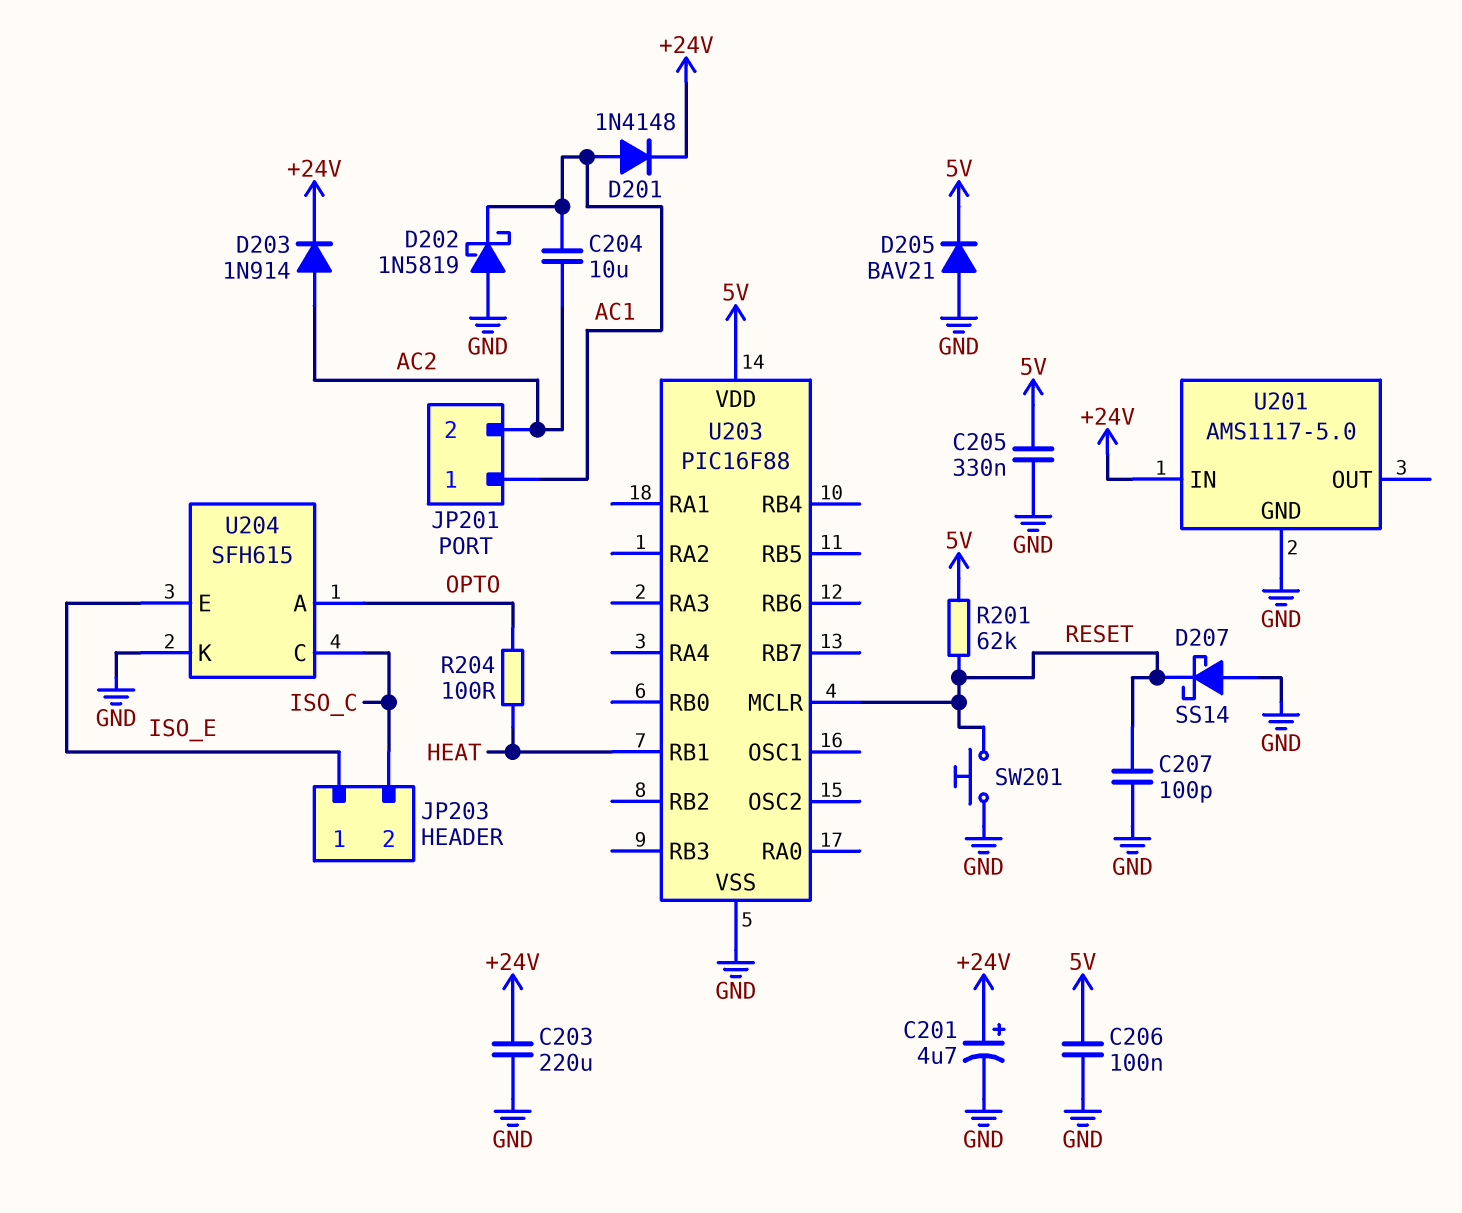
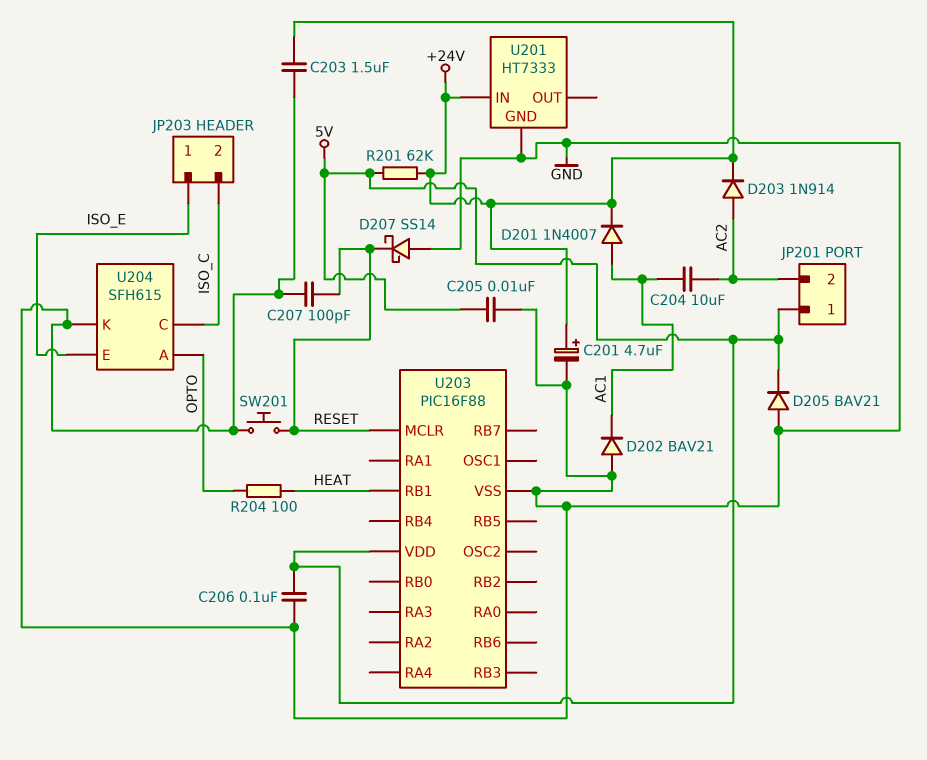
C203: 220uF (+24V, GND) -> 1.5uF (+24V, GND)
C205: 330nF (5V, GND) -> 10nF (5V, GND)
D201: diode 1N4148 (A AC1, K +24V) -> diode 1N4007 (A AC1, K +24V)
D202: schottky 1N5819 (A GND, K AC1) -> diode BAV21 (A GND, K AC1)
JP201 pin 1: AC1 -> 5V
R201: 62k (5V, RESET) -> 62k (+24V, 5V)
U201: AMS1117-5.0 -> HT7333

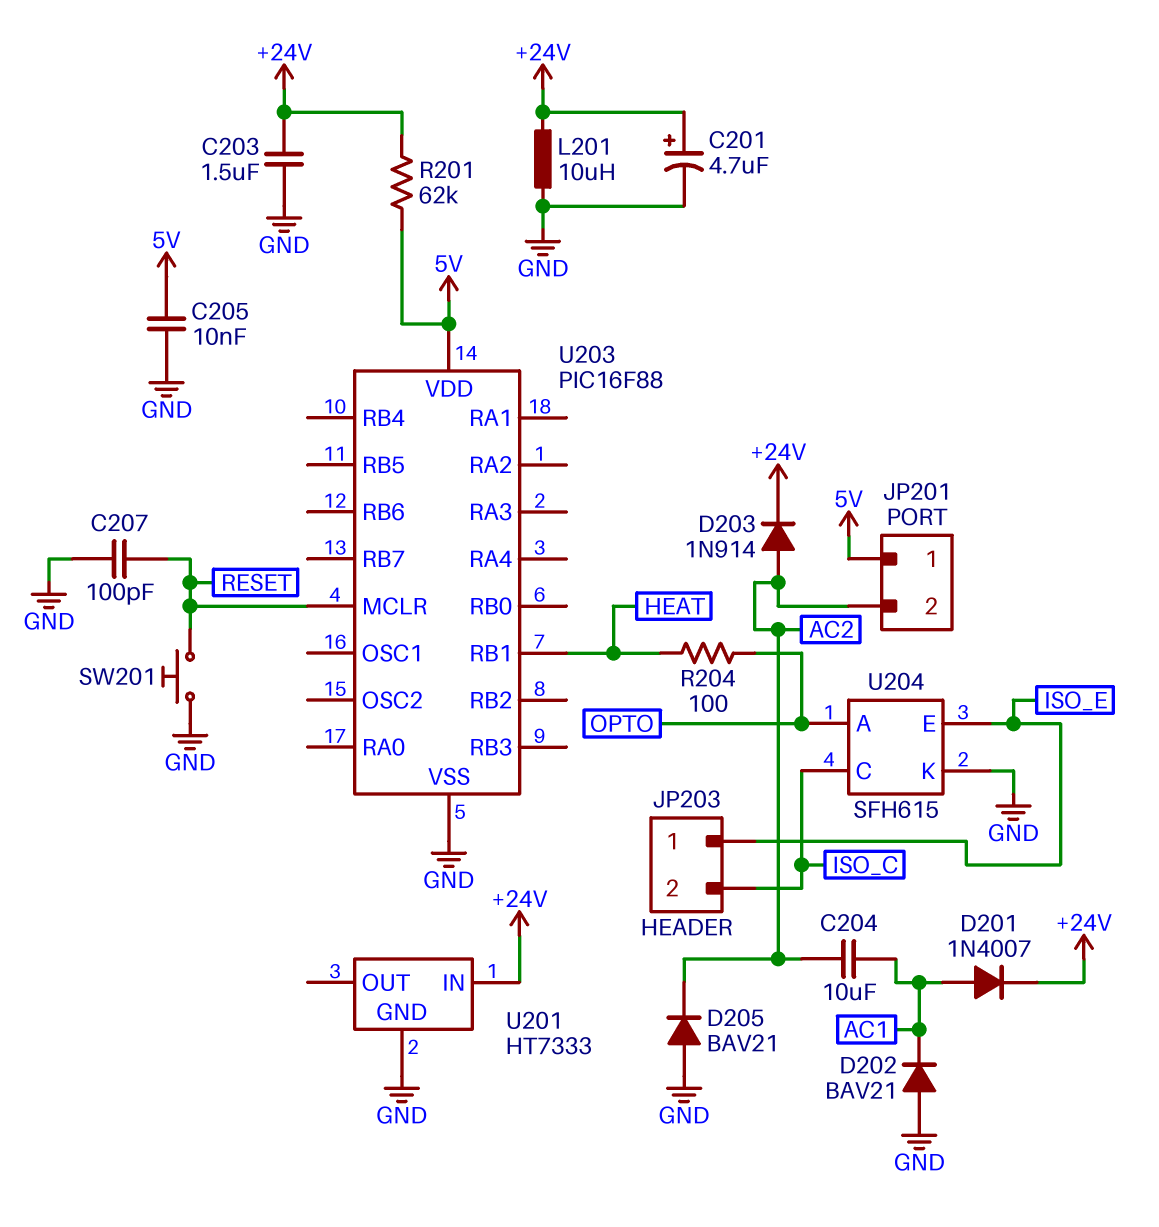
C206: 100nF (5V, GND) -> none
D205: diode BAV21 (A GND, K 5V) -> diode BAV21 (A GND, K AC2)
D207: schottky SS14 (A GND, K RESET) -> none
L201: none -> 10uH (+24V, GND)

